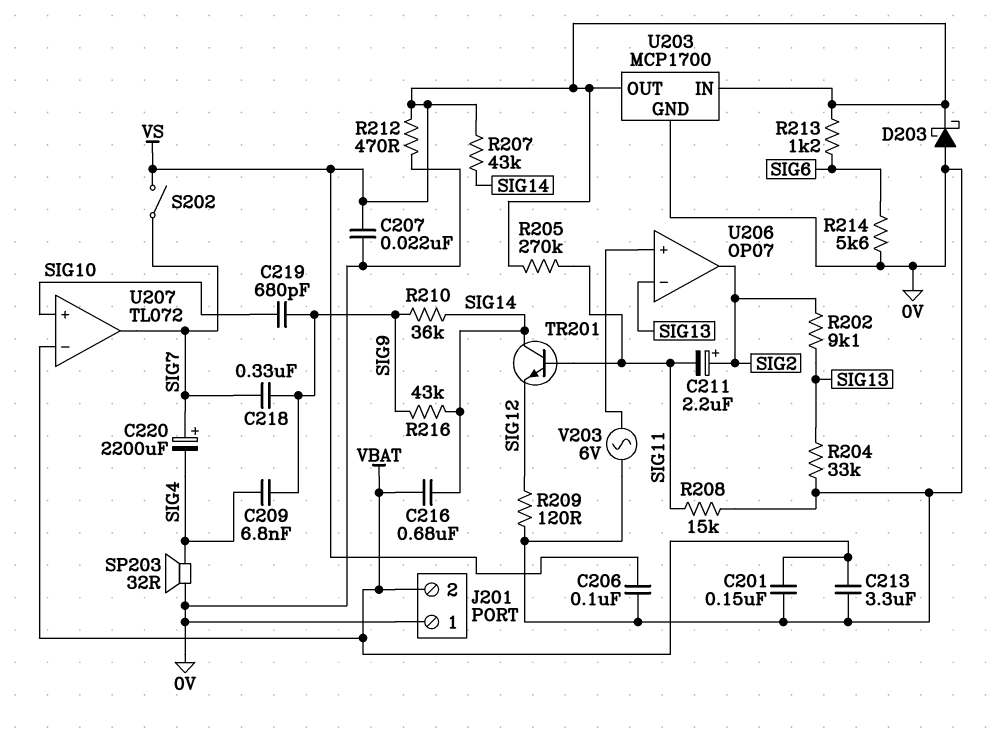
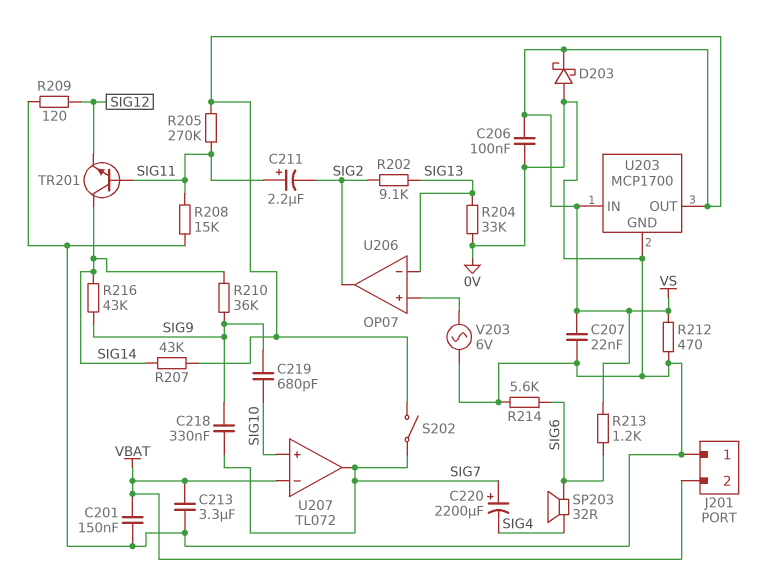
C209: 6.8nF (SIG4, SIG9) -> none
C211: 2.2uF (plus SIG2, minus SIG11) -> 2.2uF (plus SIG11, minus SIG2)
C216: 680nF (SIG14, VBAT) -> none
SP203: speaker 32R (0V, SIG4) -> speaker 32R (SIG4, SIG6)

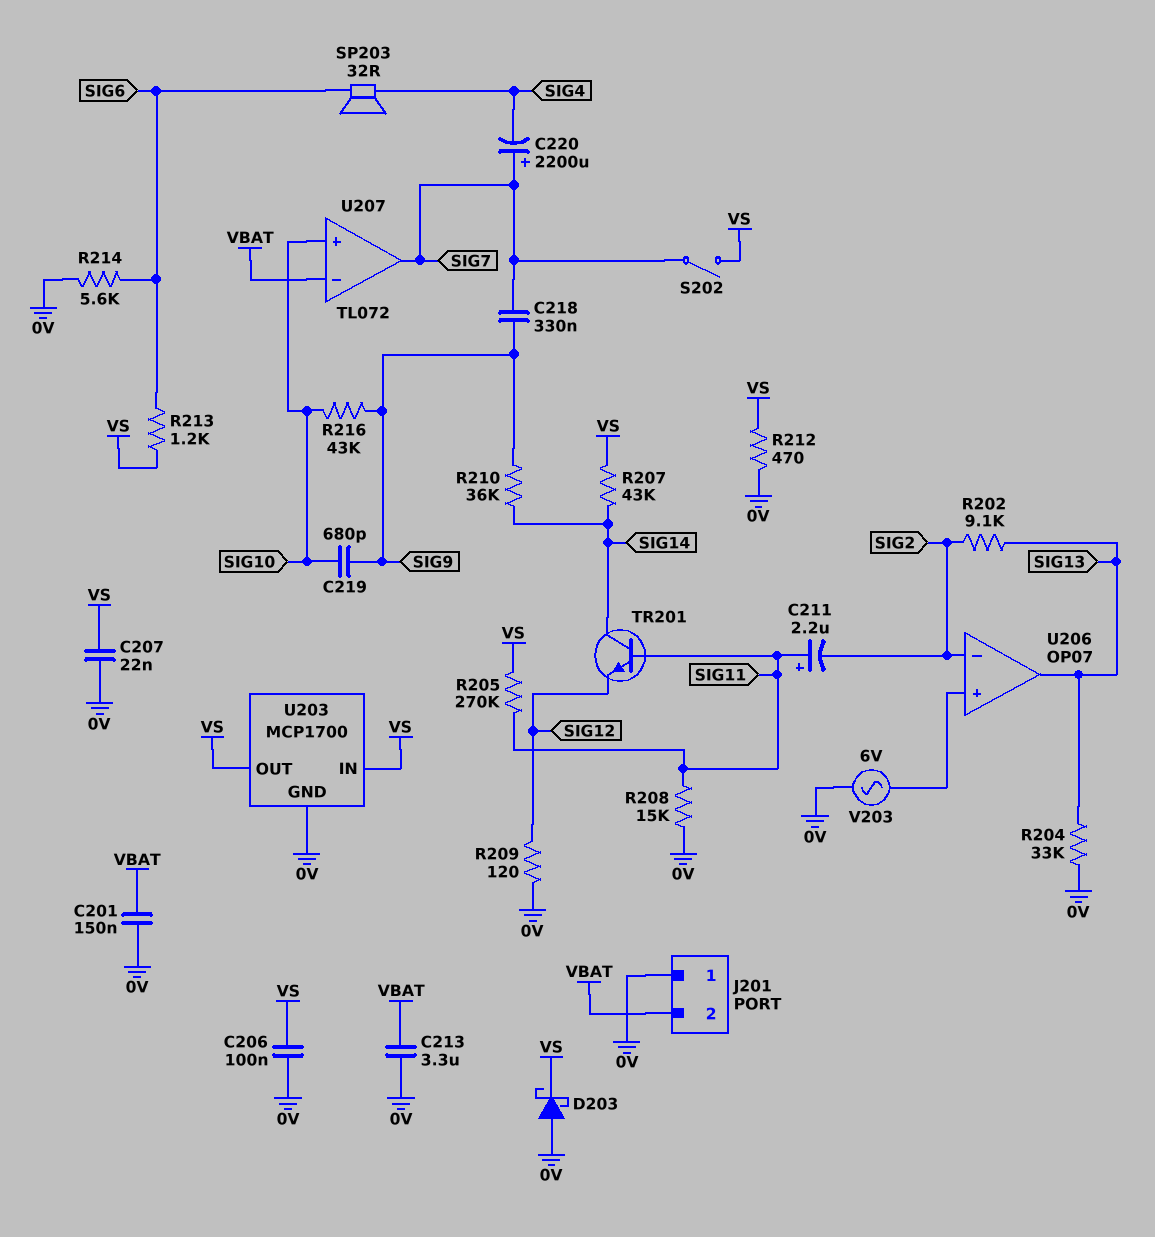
R216: 43k (SIG9, SIG14) -> 43k (SIG9, SIG10)
U206 pin in-: SIG13 -> SIG2
U206 pin out: SIG2 -> SIG13

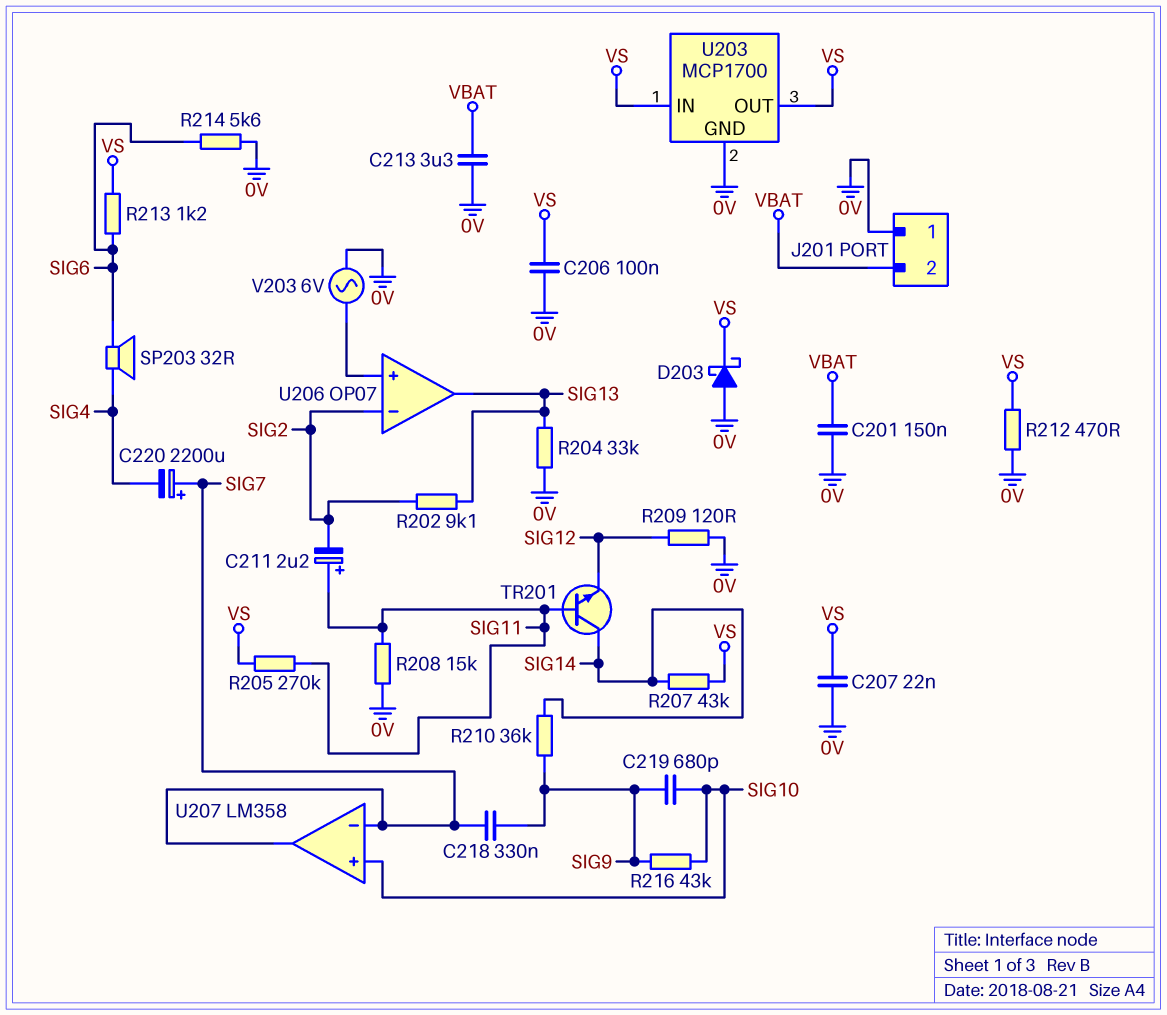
S202: switch (SIG7, VS) -> none
U207: TL072 -> LM358
U207 pin in-: VBAT -> SIG7

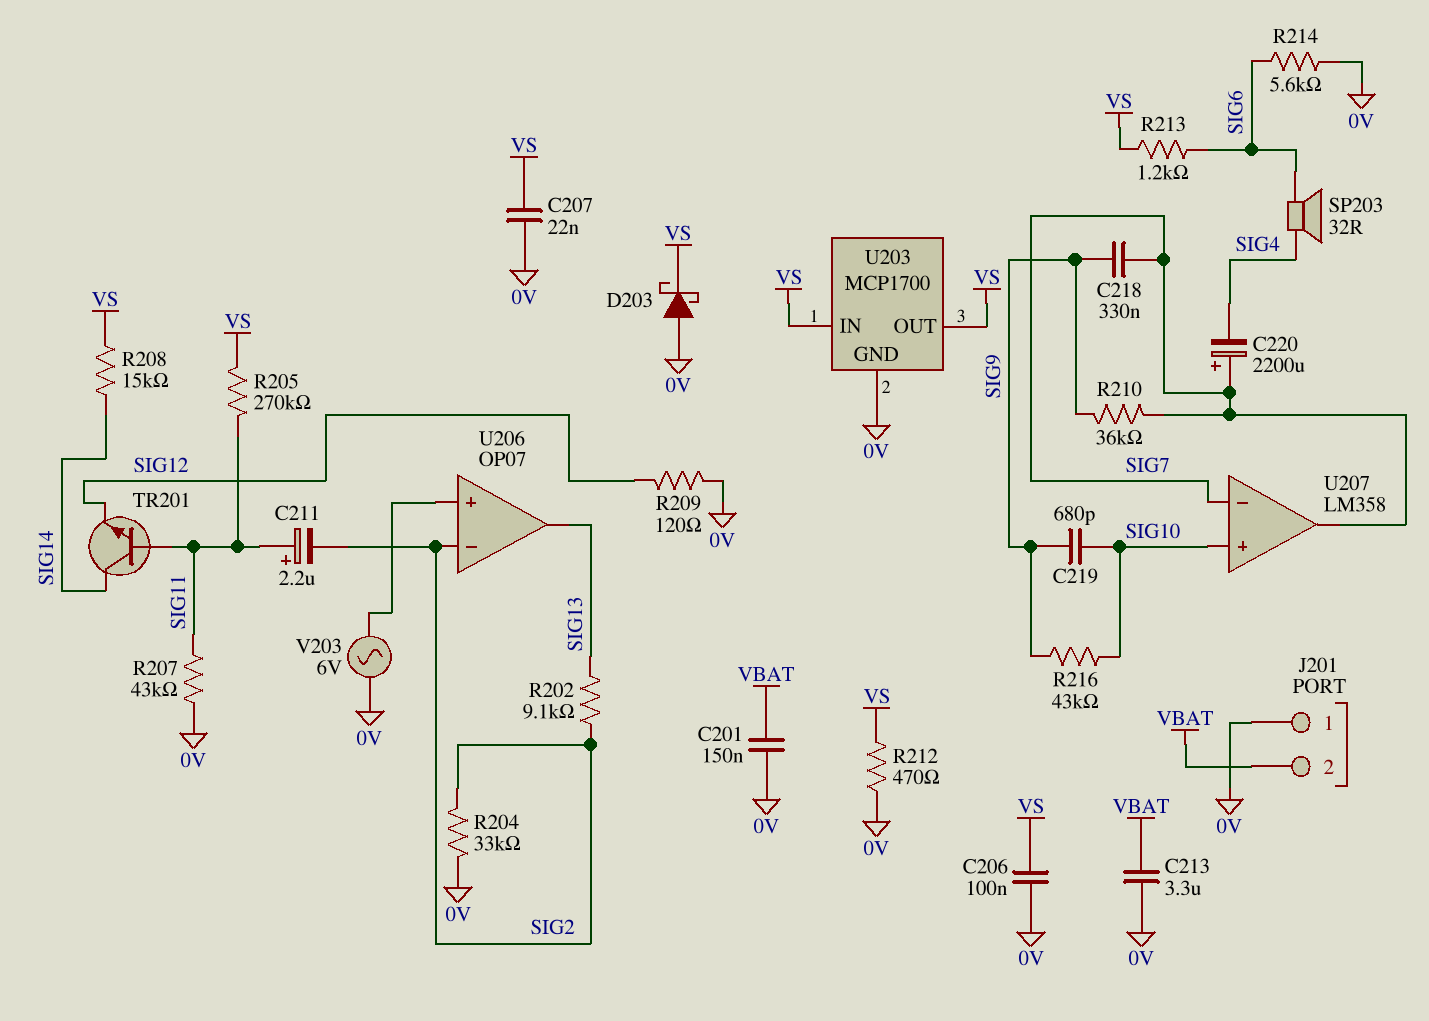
R204: 33k (0V, SIG13) -> 33k (0V, SIG2)
R207: 43k (SIG14, VS) -> 43k (0V, SIG11)
R208: 15k (0V, SIG11) -> 15k (SIG14, VS)
R210: 36k (SIG9, SIG14) -> 36k (SIG7, SIG9)

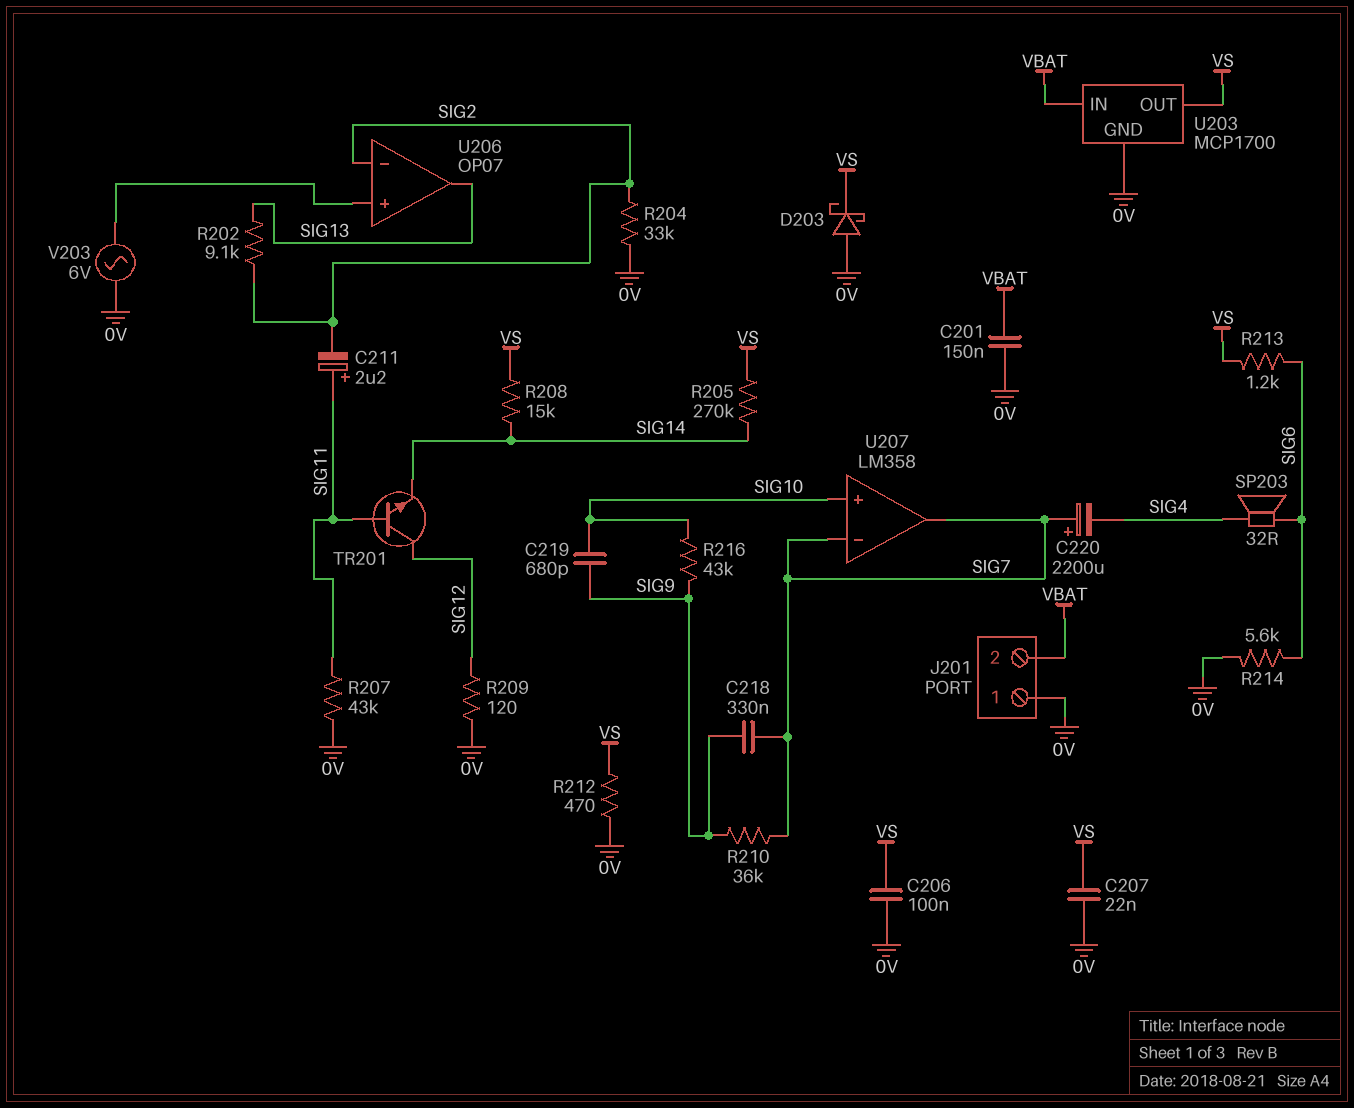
C213: 3.3uF (0V, VBAT) -> none
R205: 270k (SIG11, VS) -> 270k (SIG14, VS)
TR201: NPN (B SIG11, C SIG14, E SIG12) -> NPN (B SIG11, C SIG12, E SIG14)
U203 pin IN: VS -> VBAT

